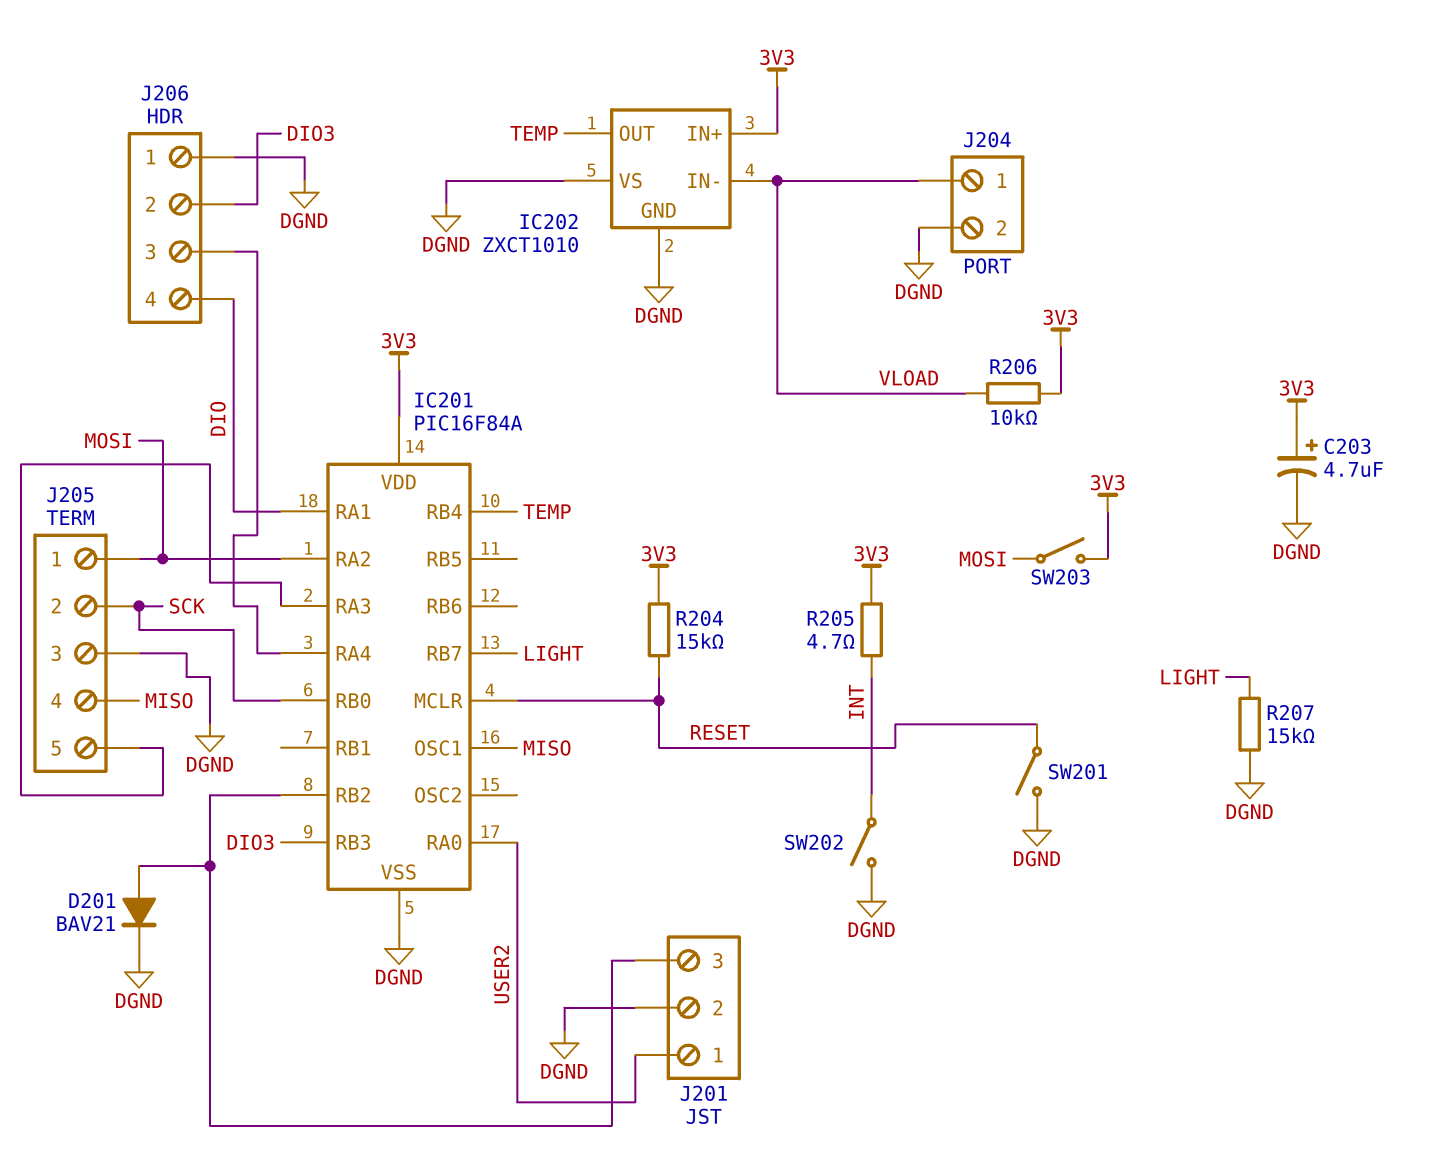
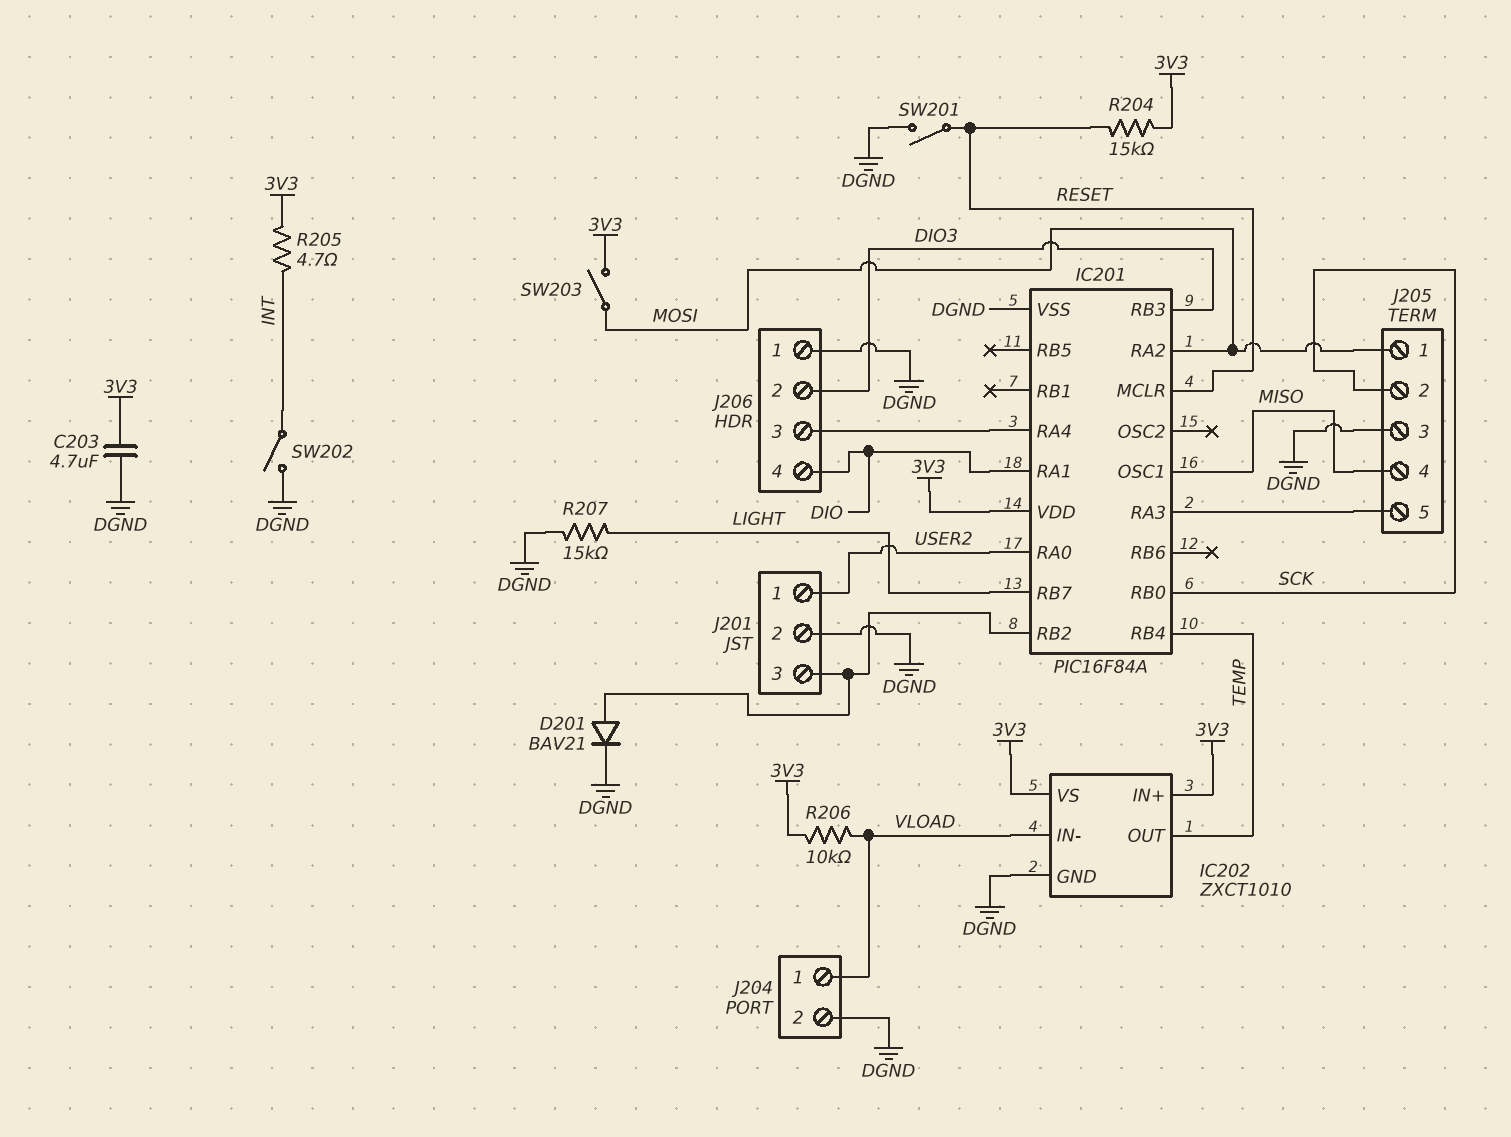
C203: 4.7uF (plus 3V3, minus DGND) -> 4.7uF (3V3, DGND)
IC202 pin VS: DGND -> 3V3

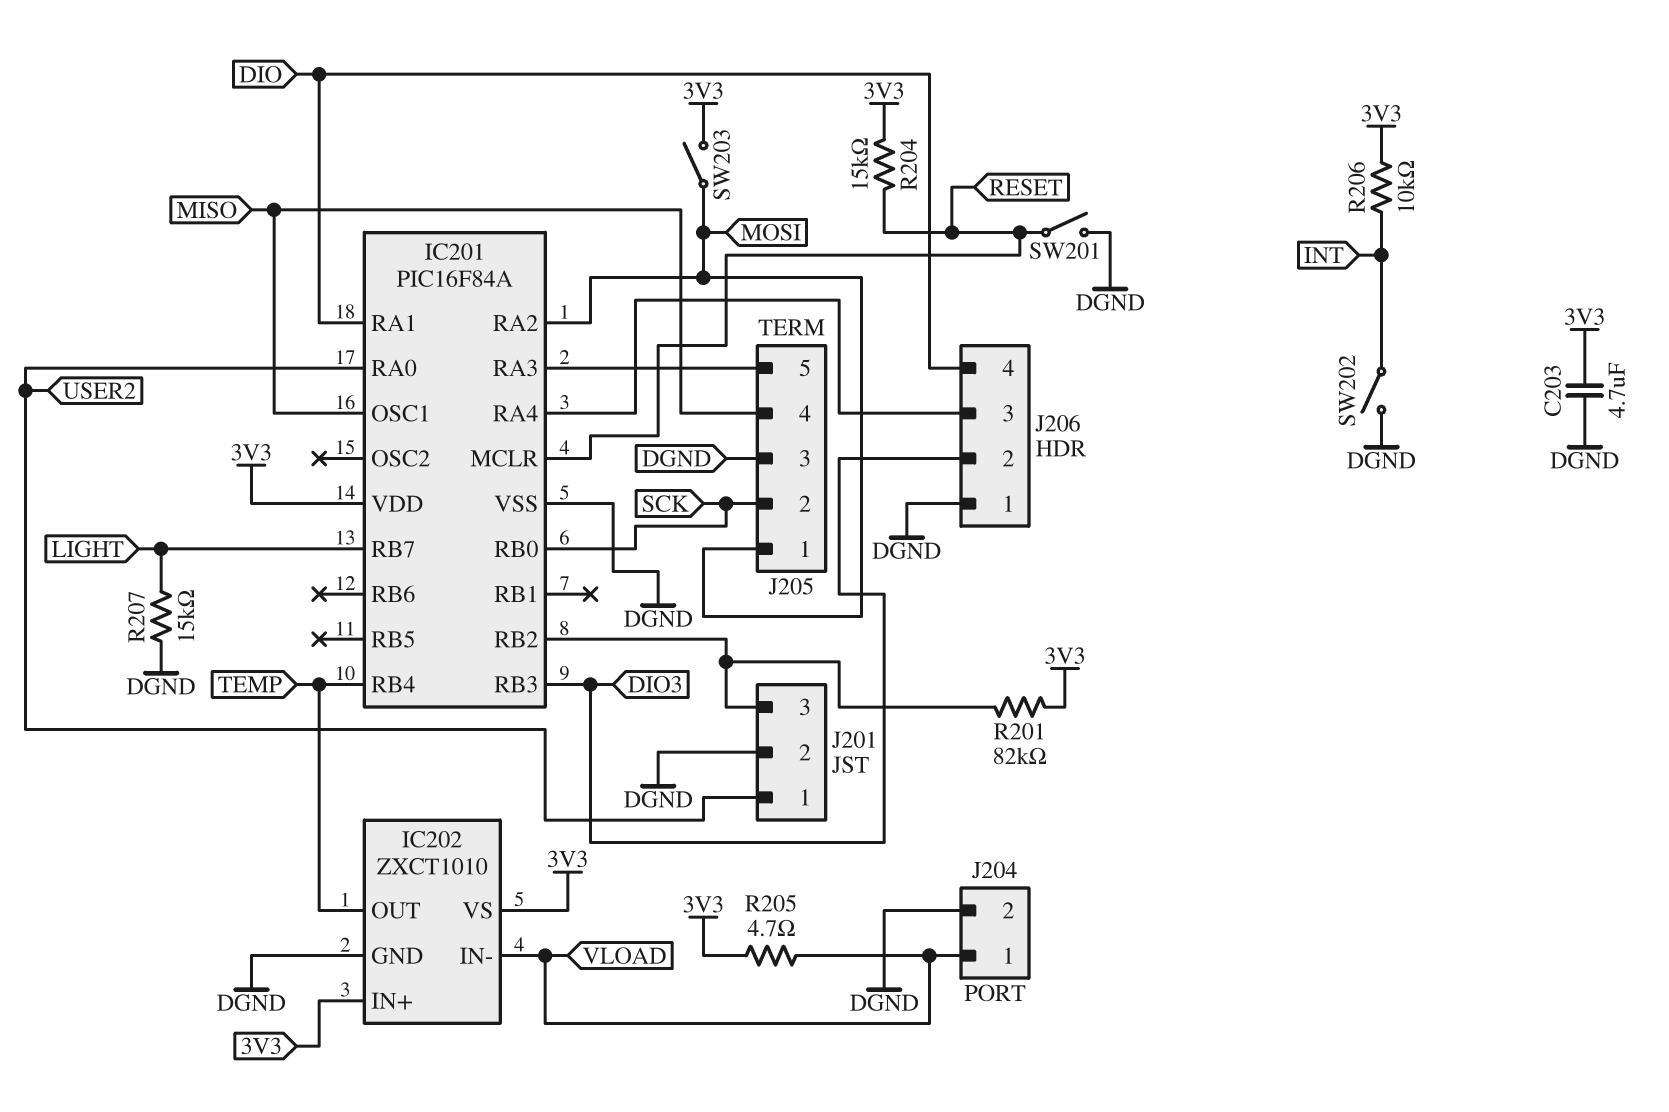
D201: diode BAV21 (A IC201/RB2, K DGND) -> none
R201: none -> 82k (3V3, IC201/RB2)
R205: 4.7 (3V3, INT) -> 4.7 (3V3, VLOAD)
R206: 10k (3V3, VLOAD) -> 10k (3V3, INT)

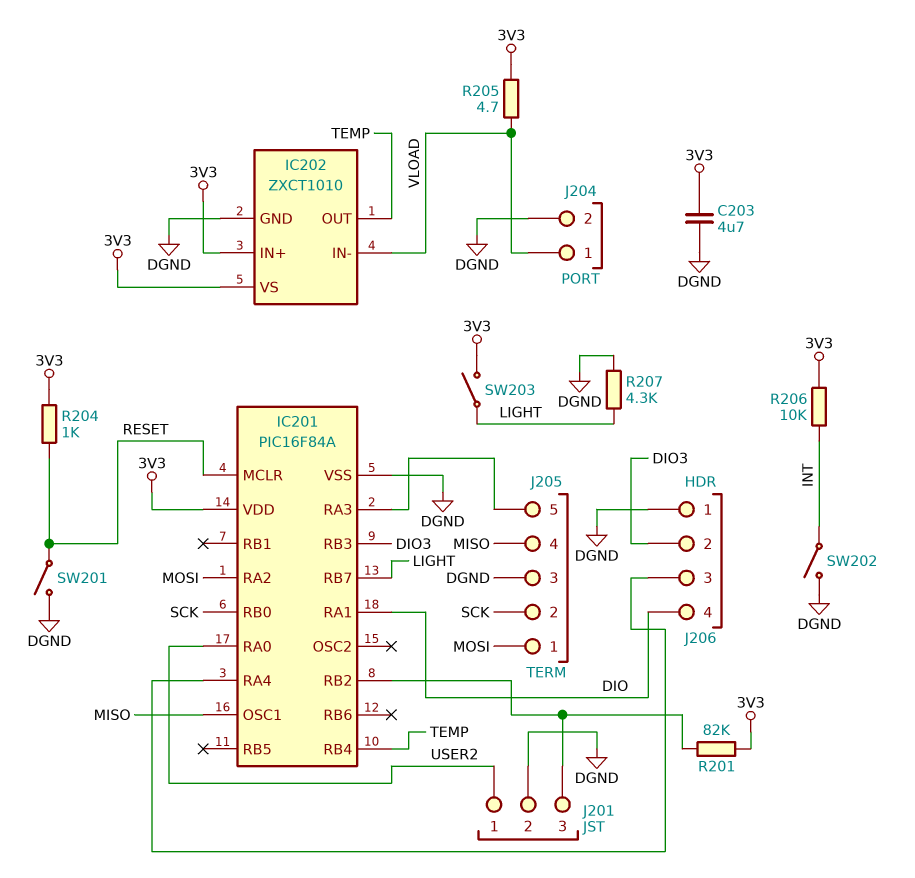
R204: 15k (3V3, RESET) -> 1k (3V3, RESET)
R207: 15k (DGND, LIGHT) -> 4.3k (DGND, LIGHT)
SW203: switch (3V3, MOSI) -> switch (3V3, LIGHT)

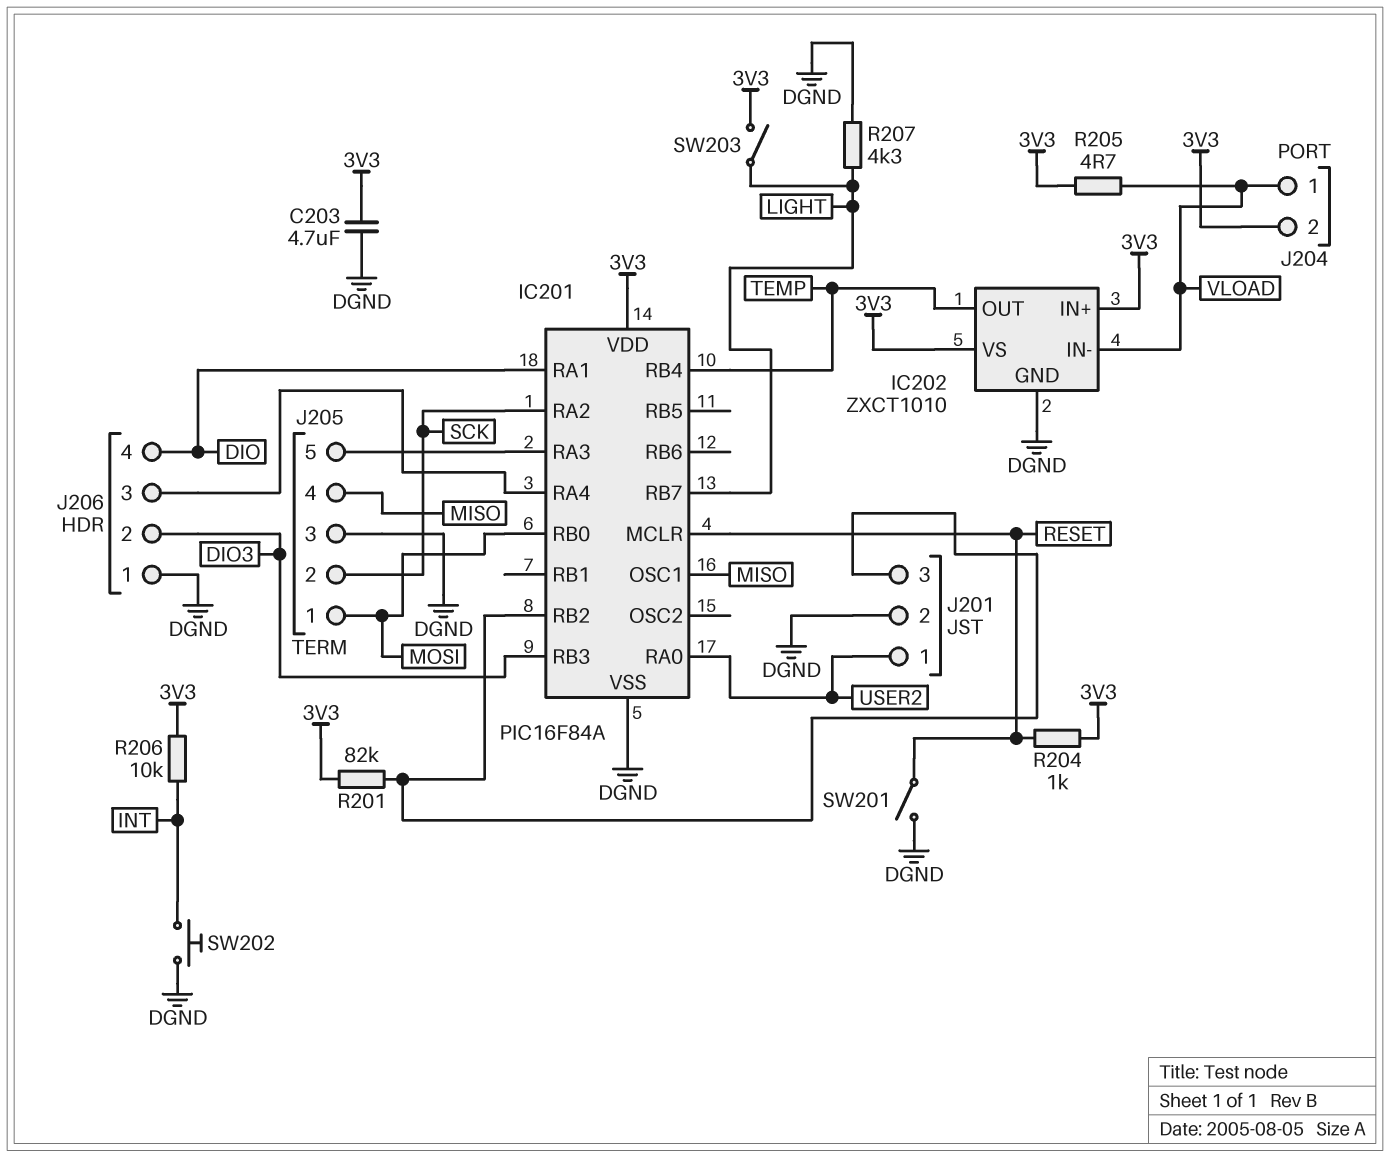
IC201 pin RA2: MOSI -> SCK
IC201 pin RB0: SCK -> MOSI
J204 pin 2: DGND -> 3V3
SW202: switch (DGND, INT) -> button (DGND, INT)

